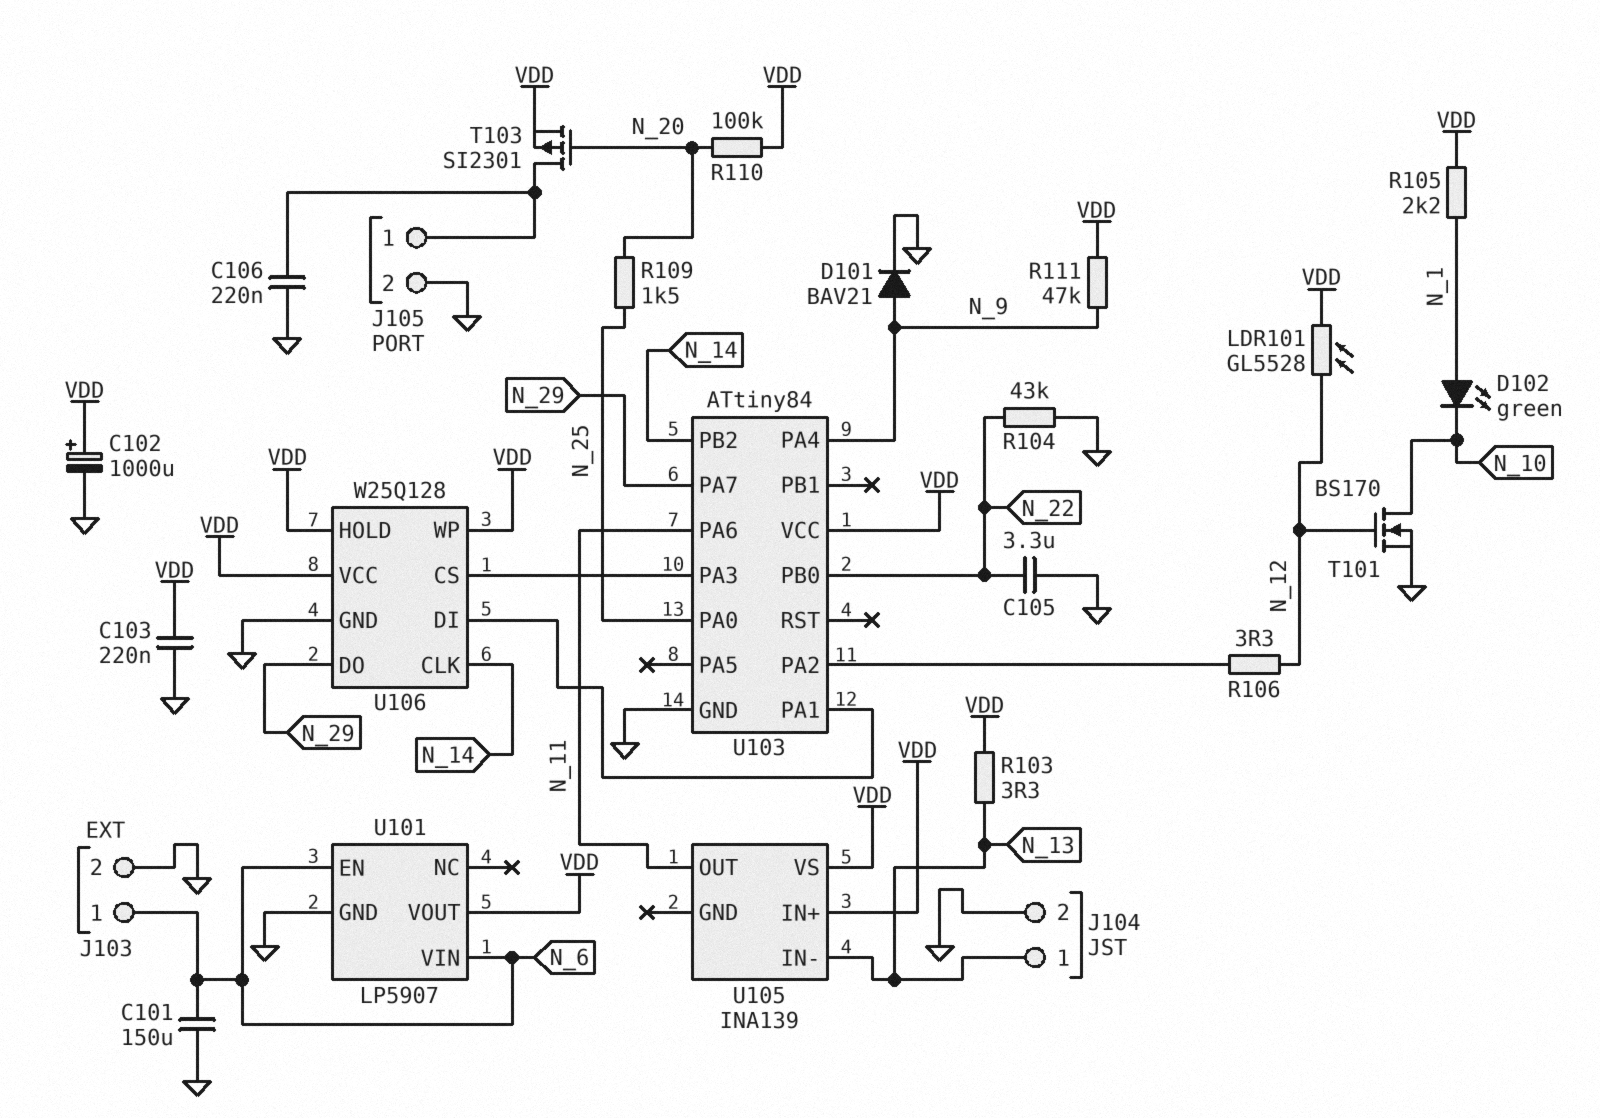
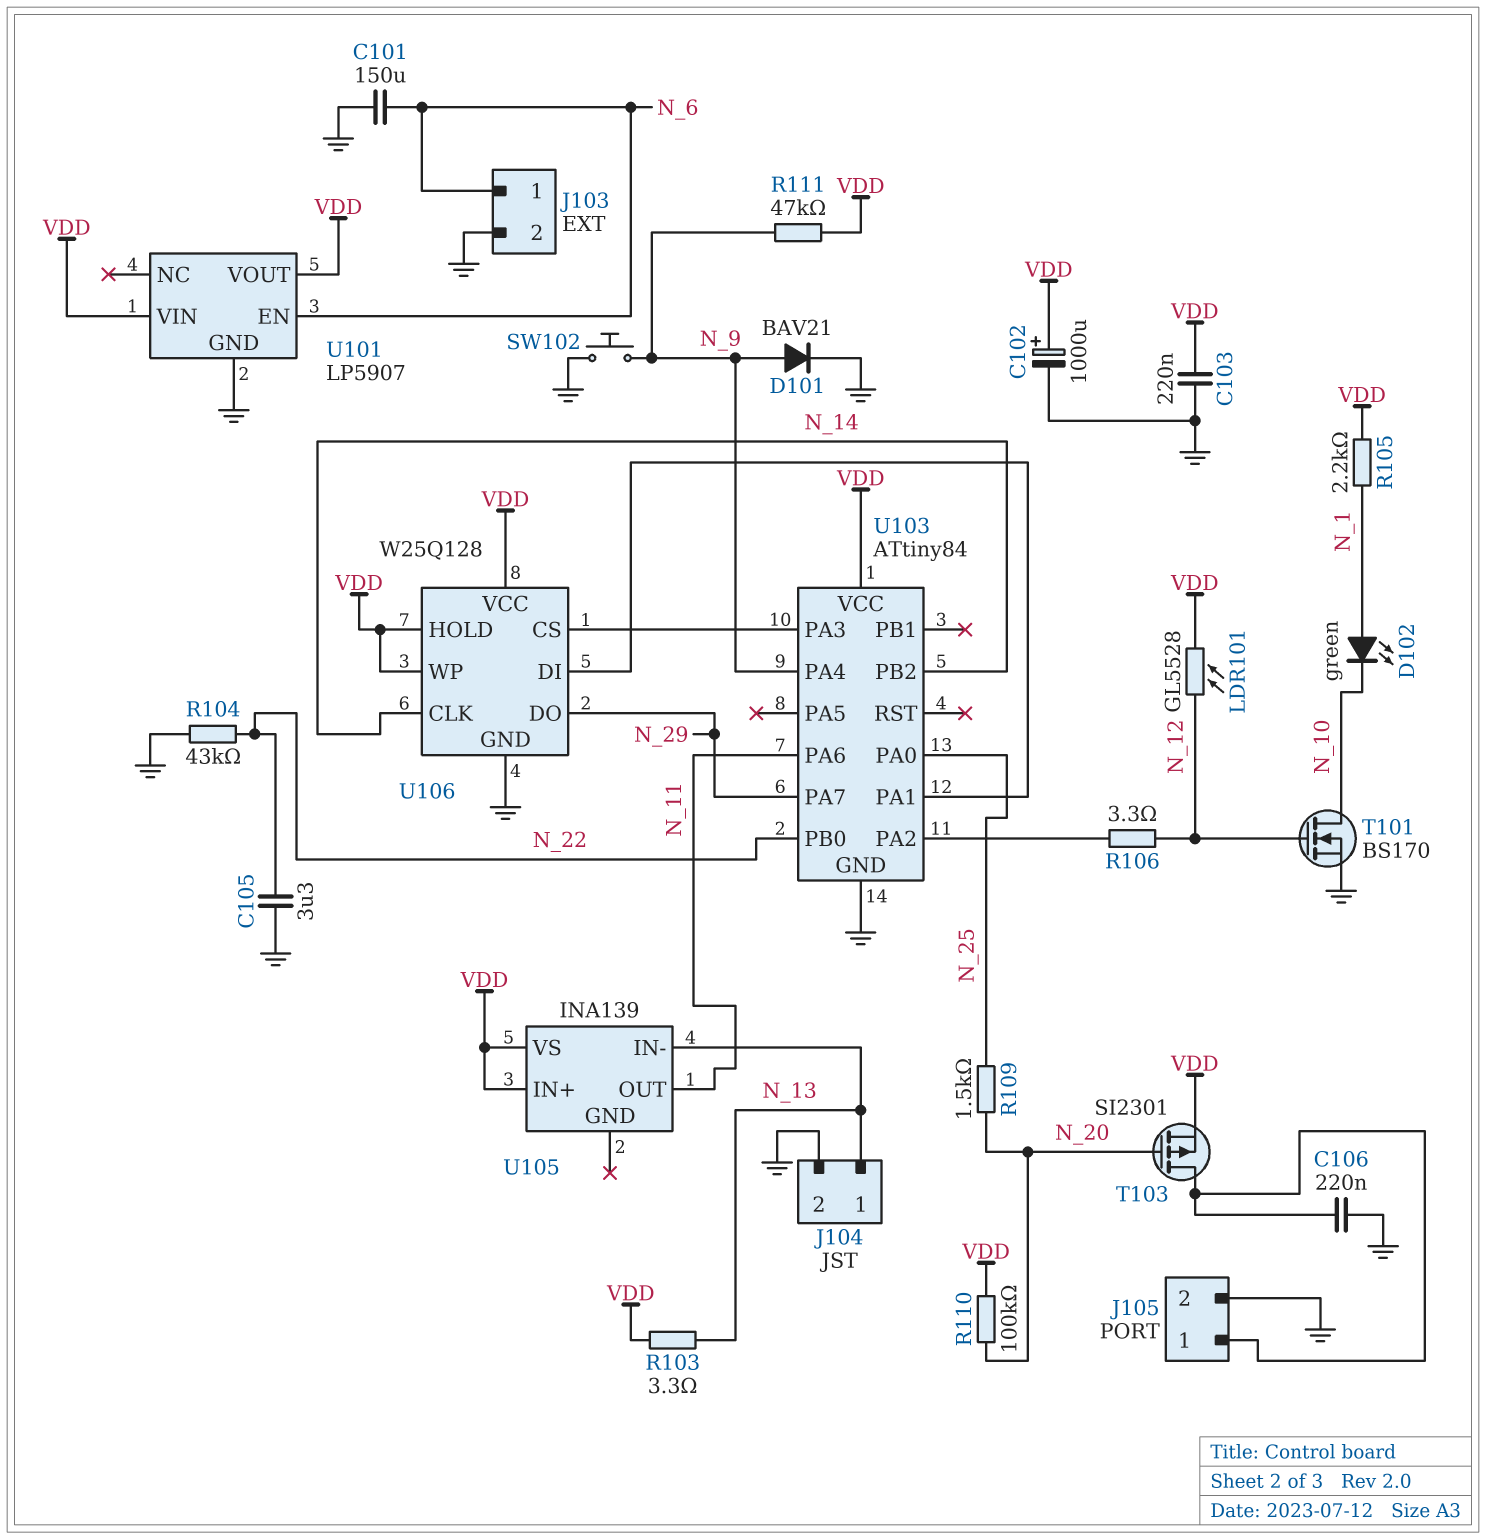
SW102: none -> button (GND, N_9)
U101 pin VIN: N_6 -> VDD

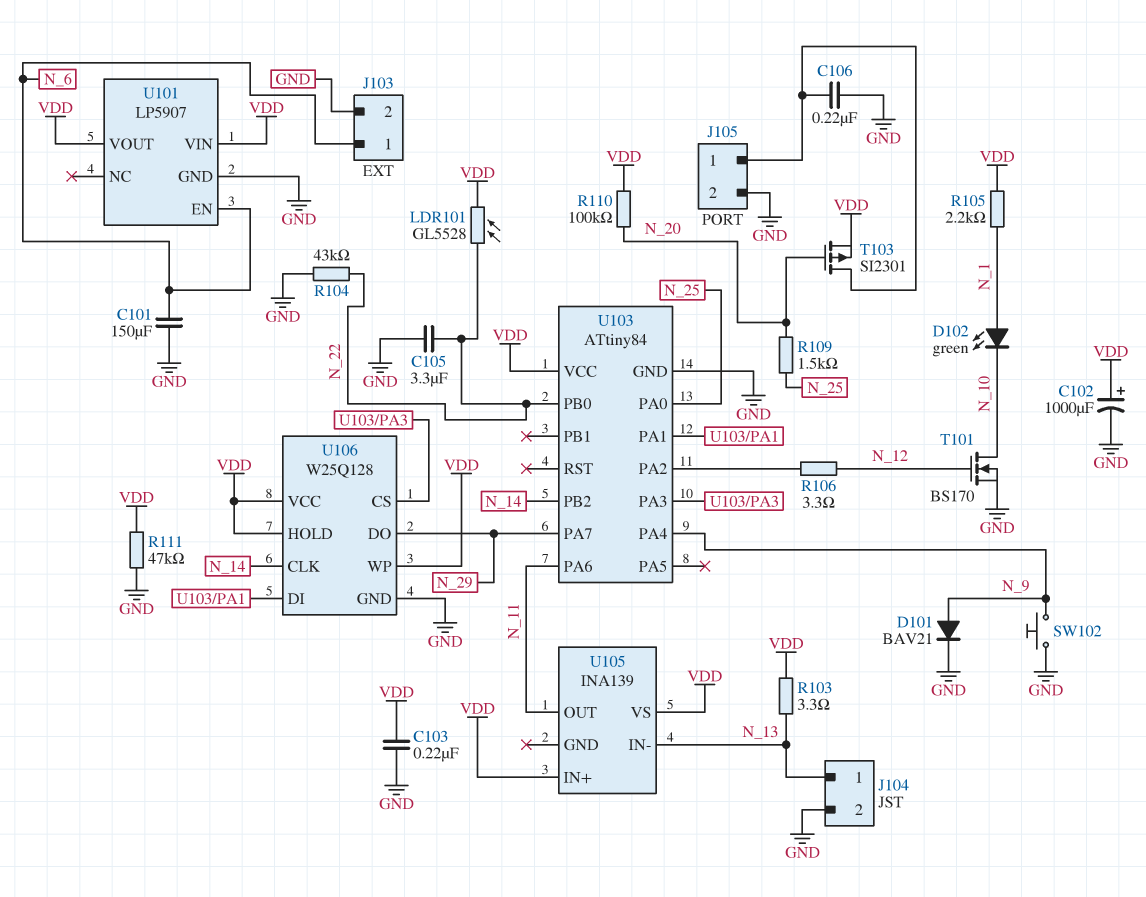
LDR101: GL5528 (N_12, VDD) -> GL5528 (N_22, VDD)
R111: 47k (N_9, VDD) -> 47k (GND, VDD)

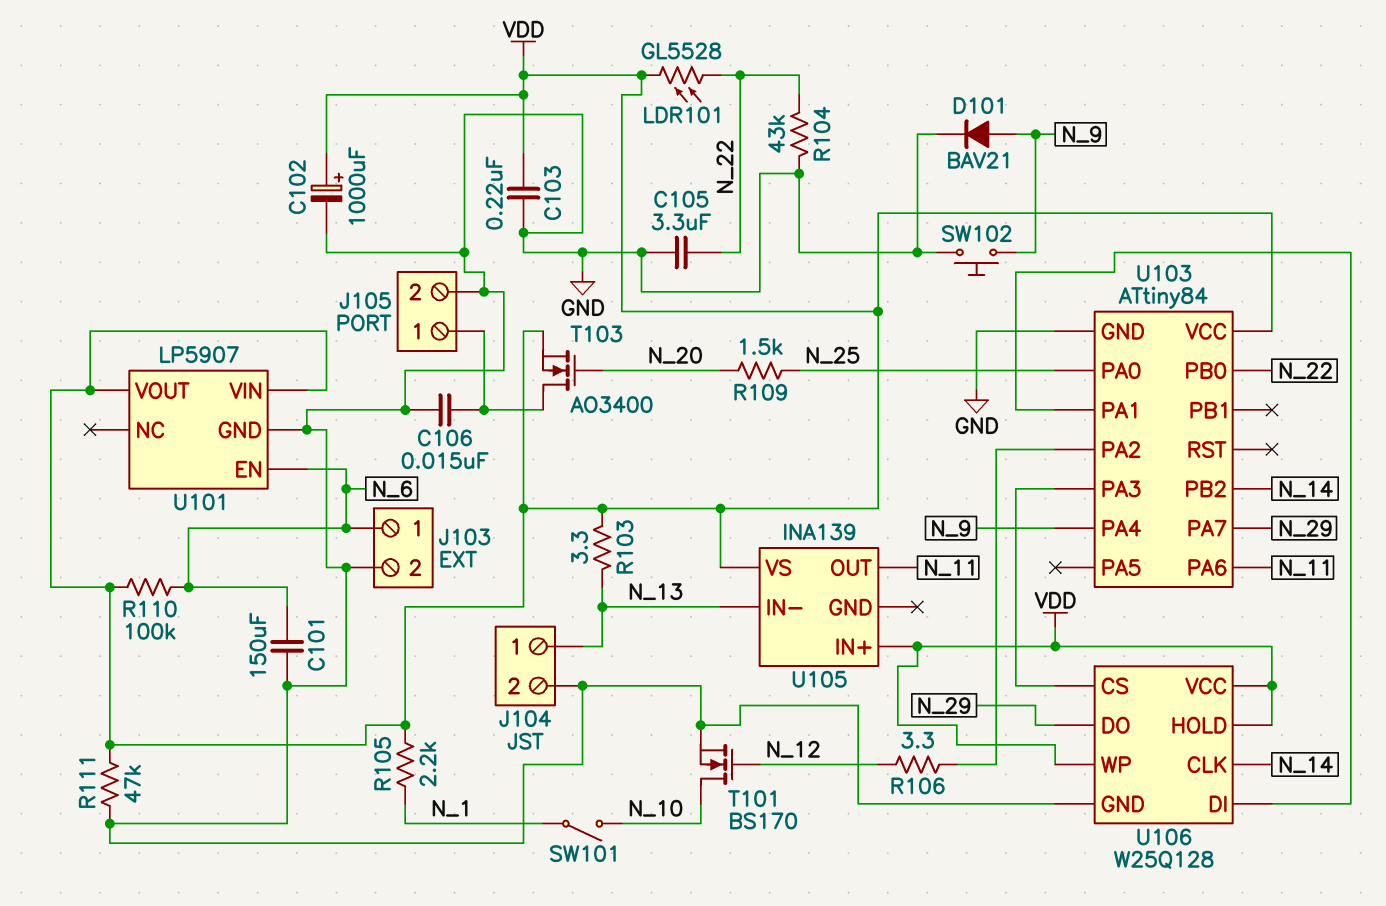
C106: 220nF (GND, J105/1) -> 15nF (GND, J105/1)
D102: LED green (A N_1, K N_10) -> none
R110: 100k (N_20, VDD) -> 100k (N_6, VDD)
SW101: none -> switch (N_1, N_10)
T103: PMOS SI2301 (G N_20, D J105/1, S VDD) -> NMOS AO3400 (G N_20, D J105/1, S VDD)

